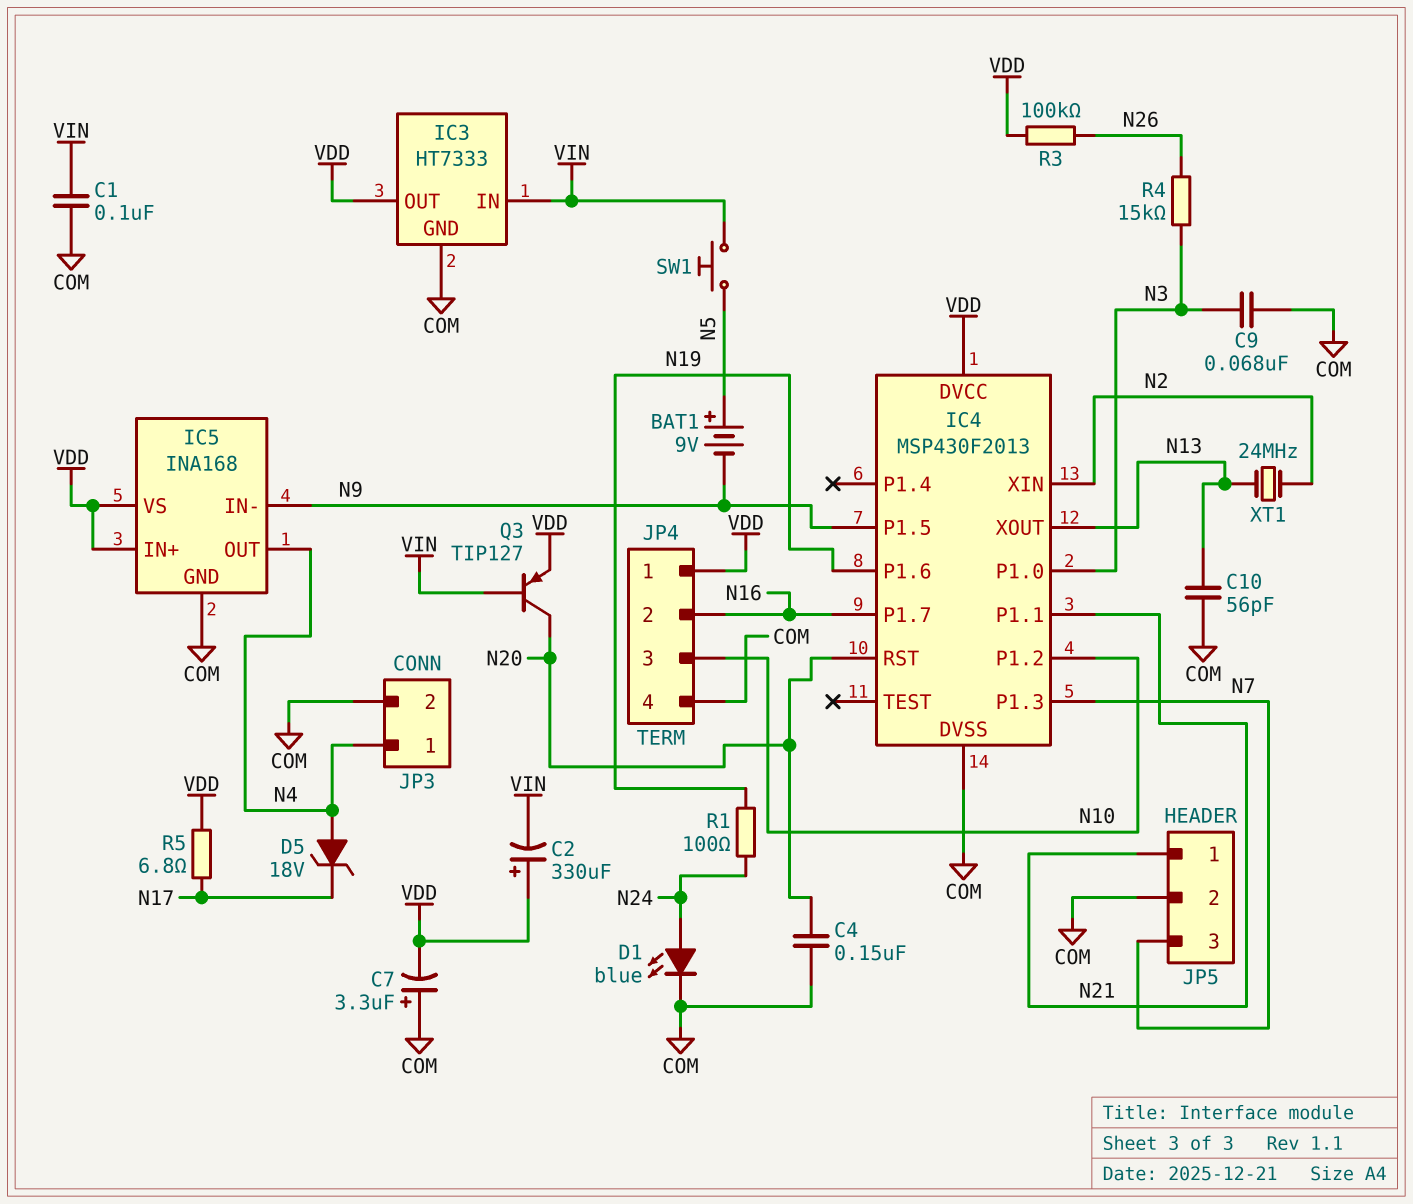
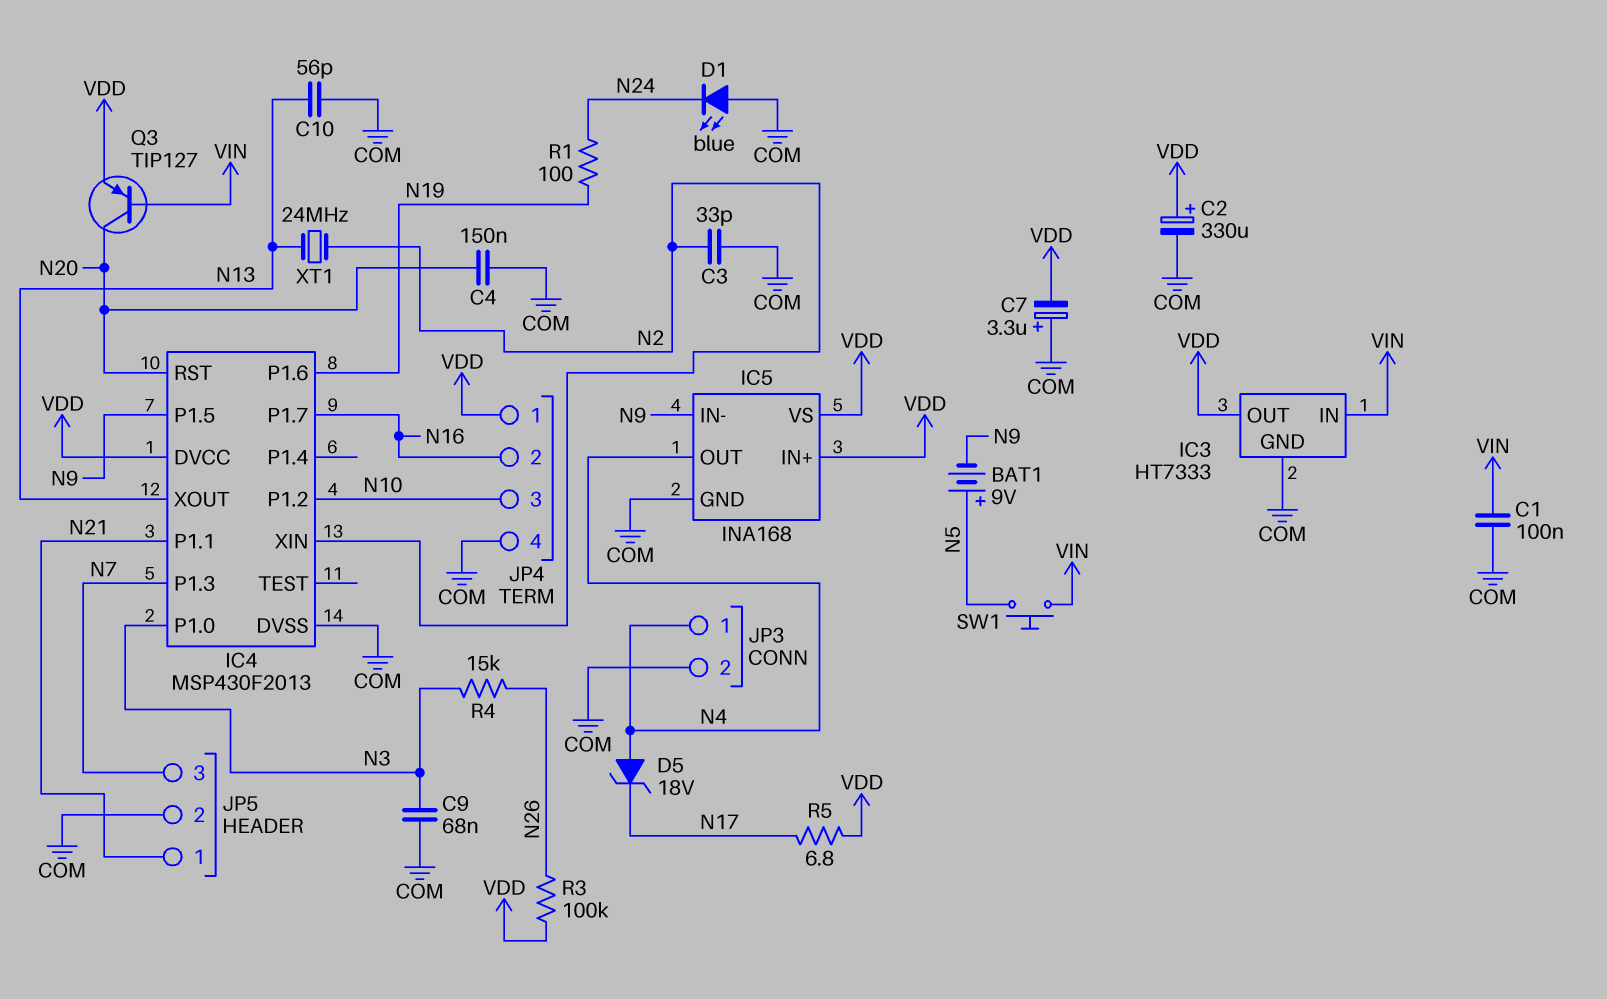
C2: 330uF (plus VDD, minus VIN) -> 330uF (plus VDD, minus COM)
C3: none -> 33pF (COM, N2)
D1: LED blue (A N24, K COM) -> LED blue (A COM, K N24)

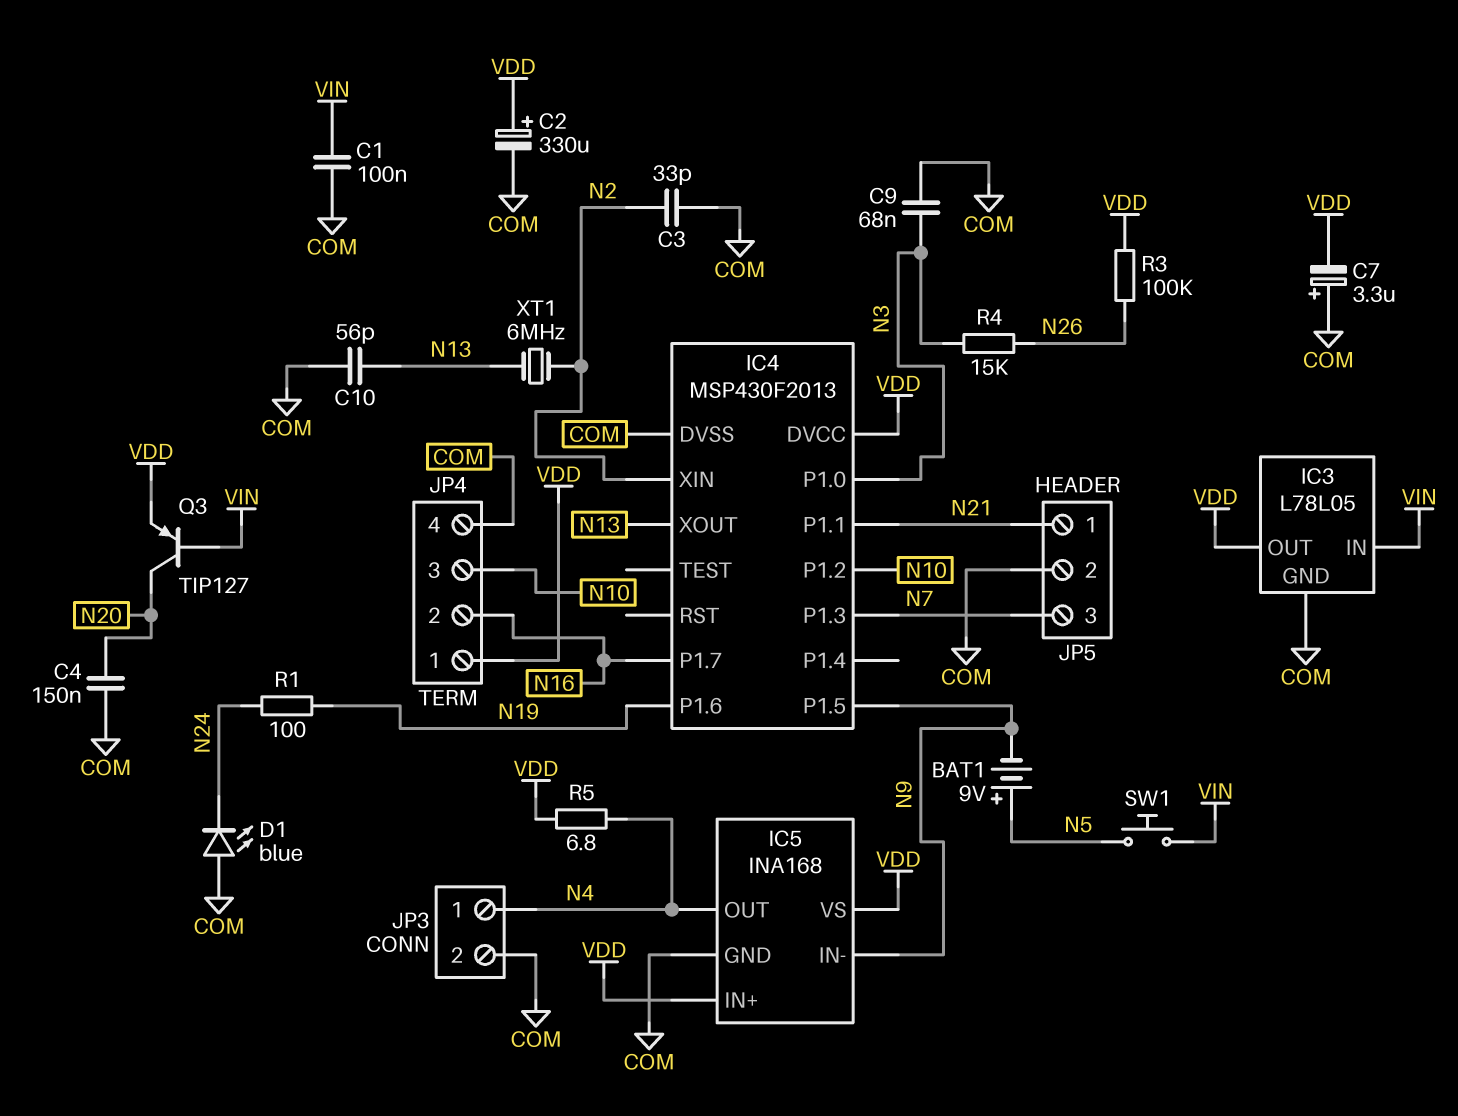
D5: zener 18V (A N4, K N17) -> none
IC3: HT7333 -> L78L05
IC4 pin RST: N20 -> none
R5: 6.8 (N17, VDD) -> 6.8 (N4, VDD)
XT1: 24MHz (N2, N13) -> 6MHz (N2, N13)

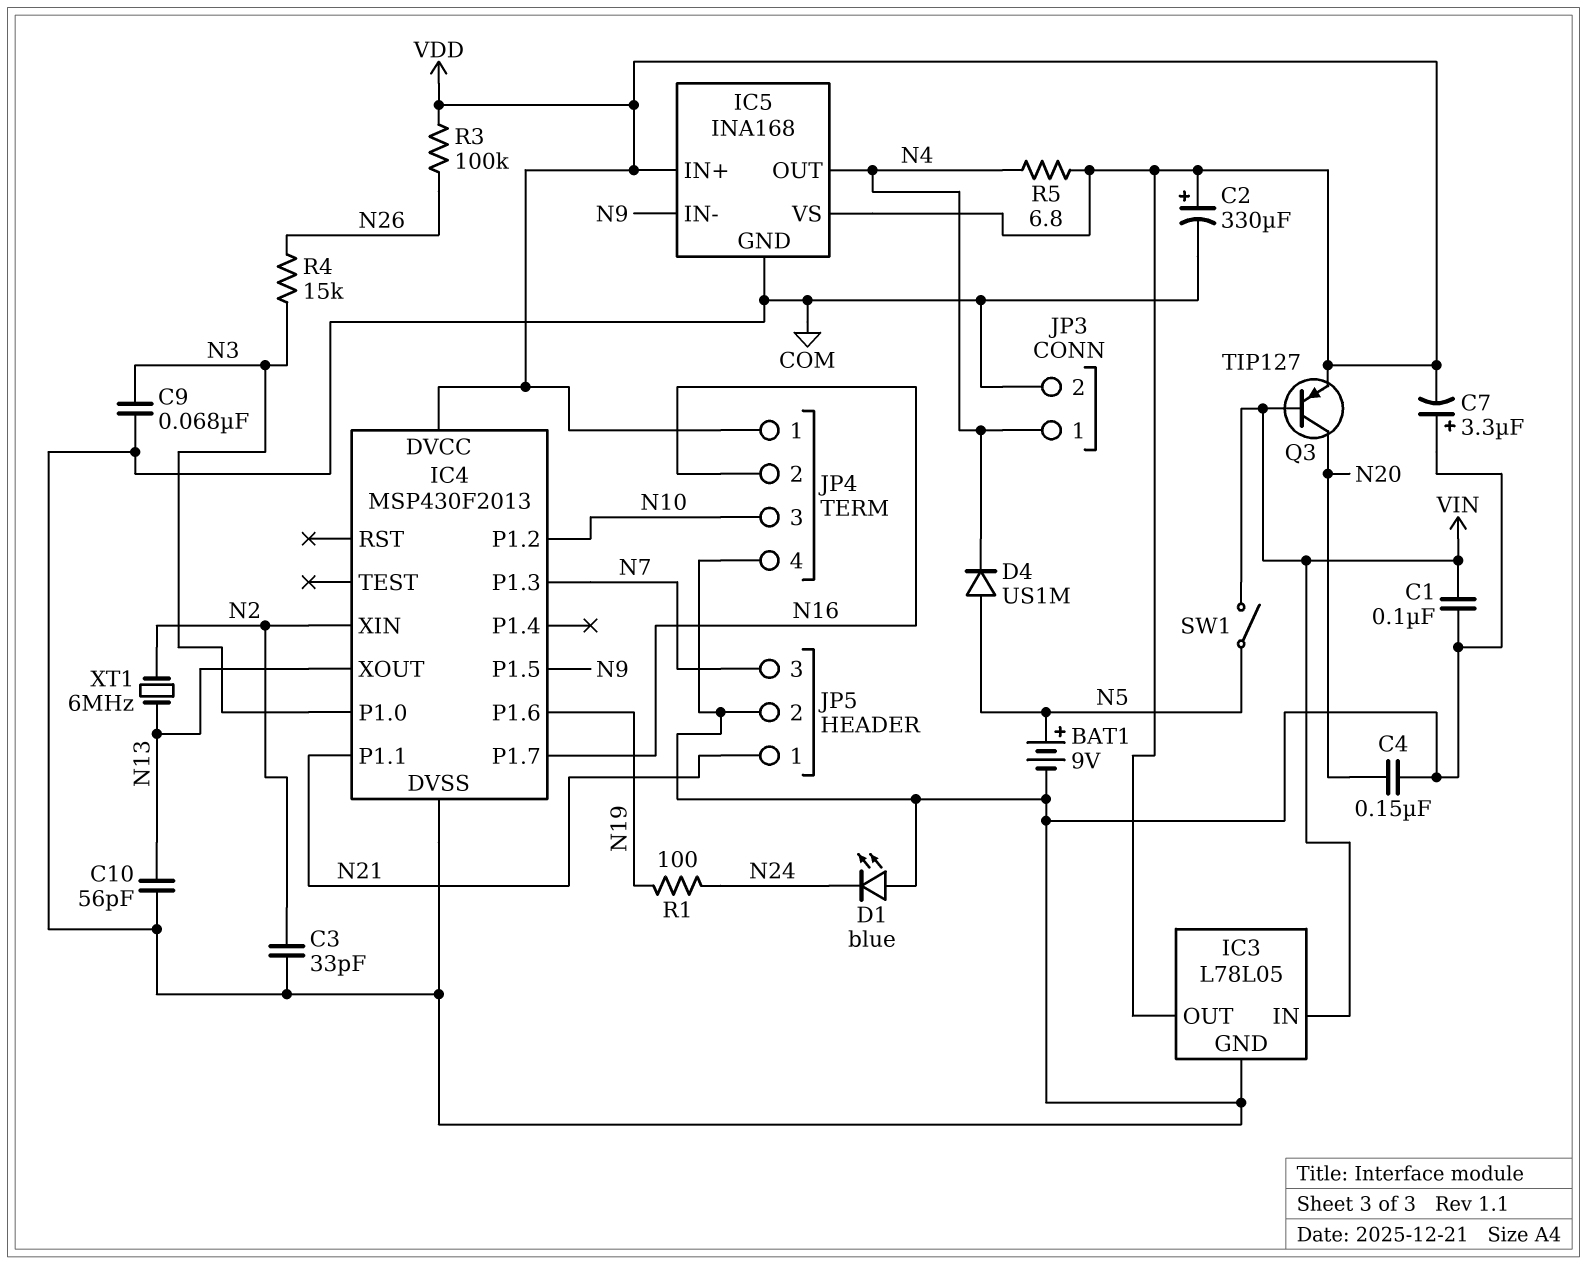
BAT1: 9V (plus N5, minus N9) -> 9V (plus N5, minus COM)
D4: none -> diode US1M (A N5, K N4)
SW1: button (N5, VIN) -> switch (N5, VIN)

